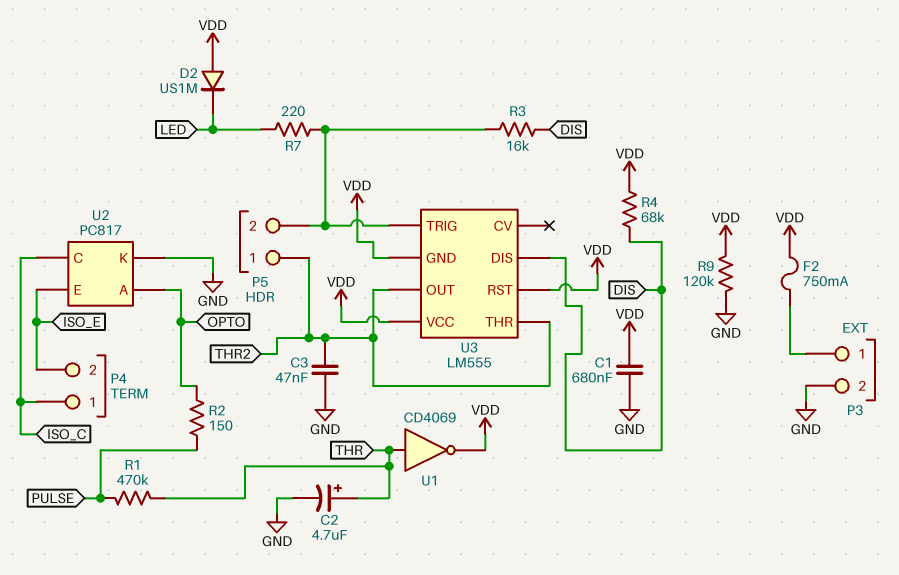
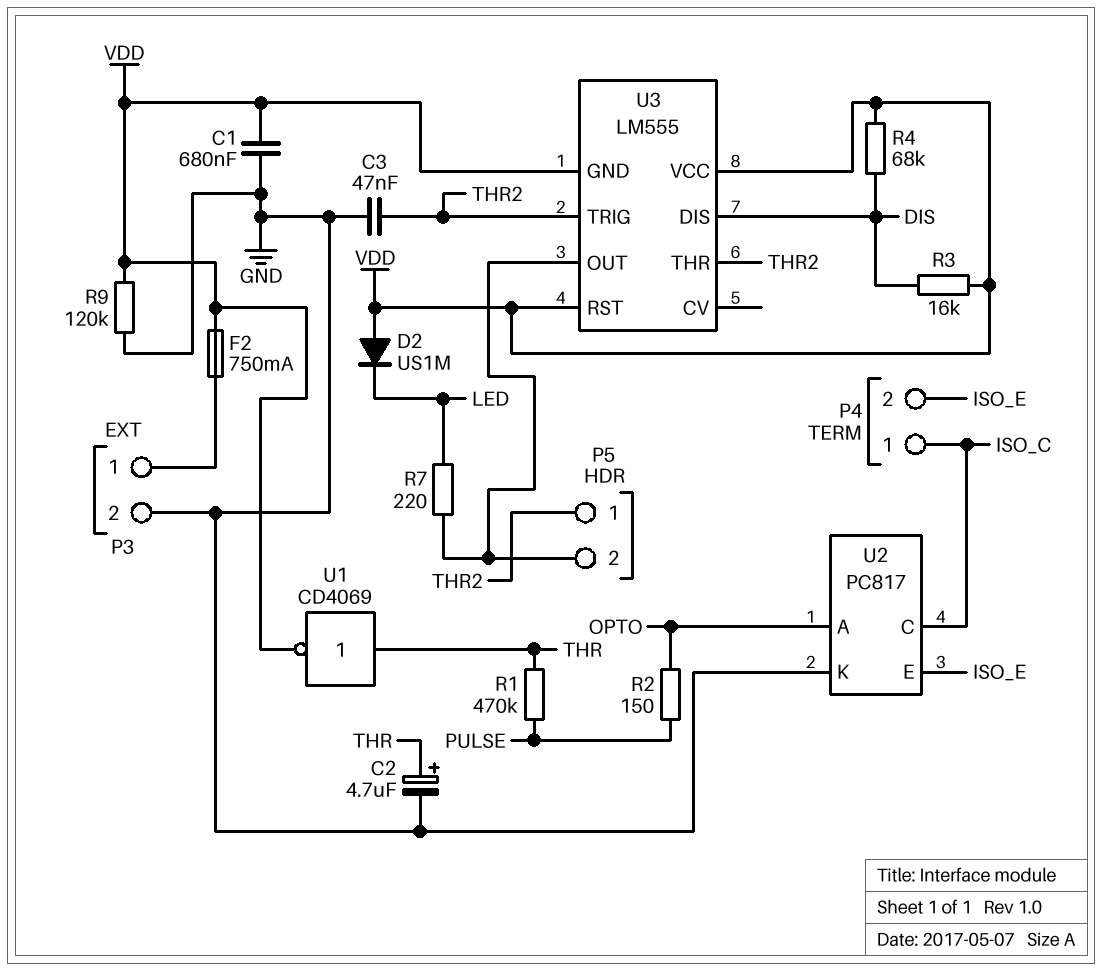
R3: 16k (DIS, P5/2) -> 16k (DIS, VDD)
U3 pin OUT: THR2 -> P5/2
U3 pin TRIG: P5/2 -> THR2

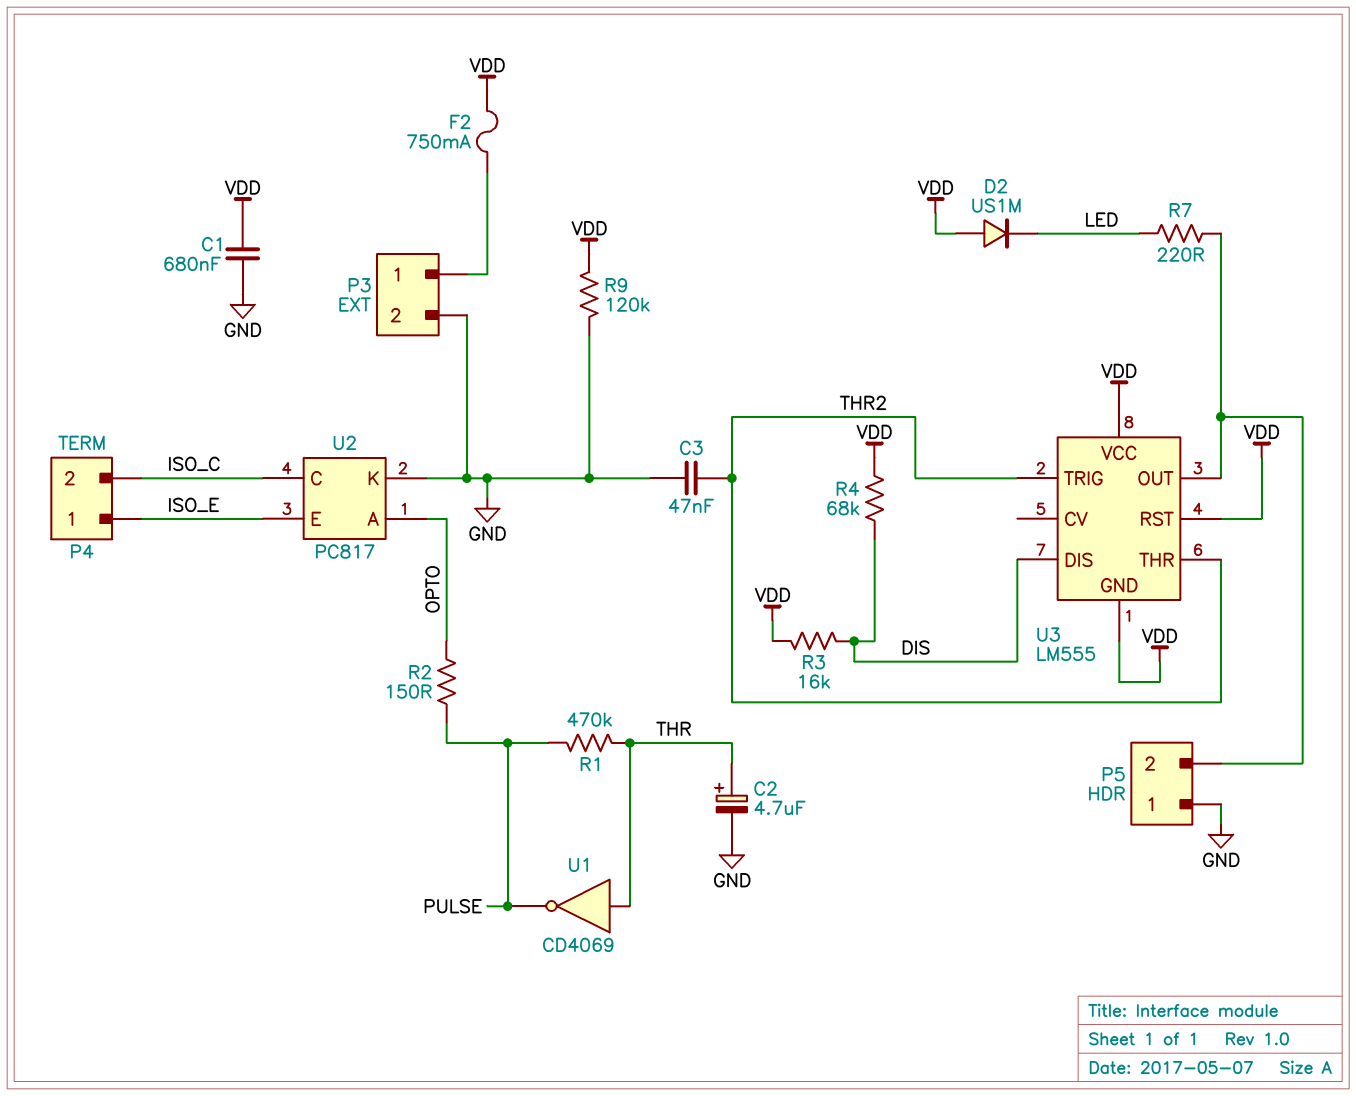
P4 pin 1: ISO_C -> ISO_E
P4 pin 2: ISO_E -> ISO_C
P5 pin 1: THR2 -> GND
U1: NOT CD4069 (in THR, out VDD) -> NOT CD4069 (in THR, out PULSE)

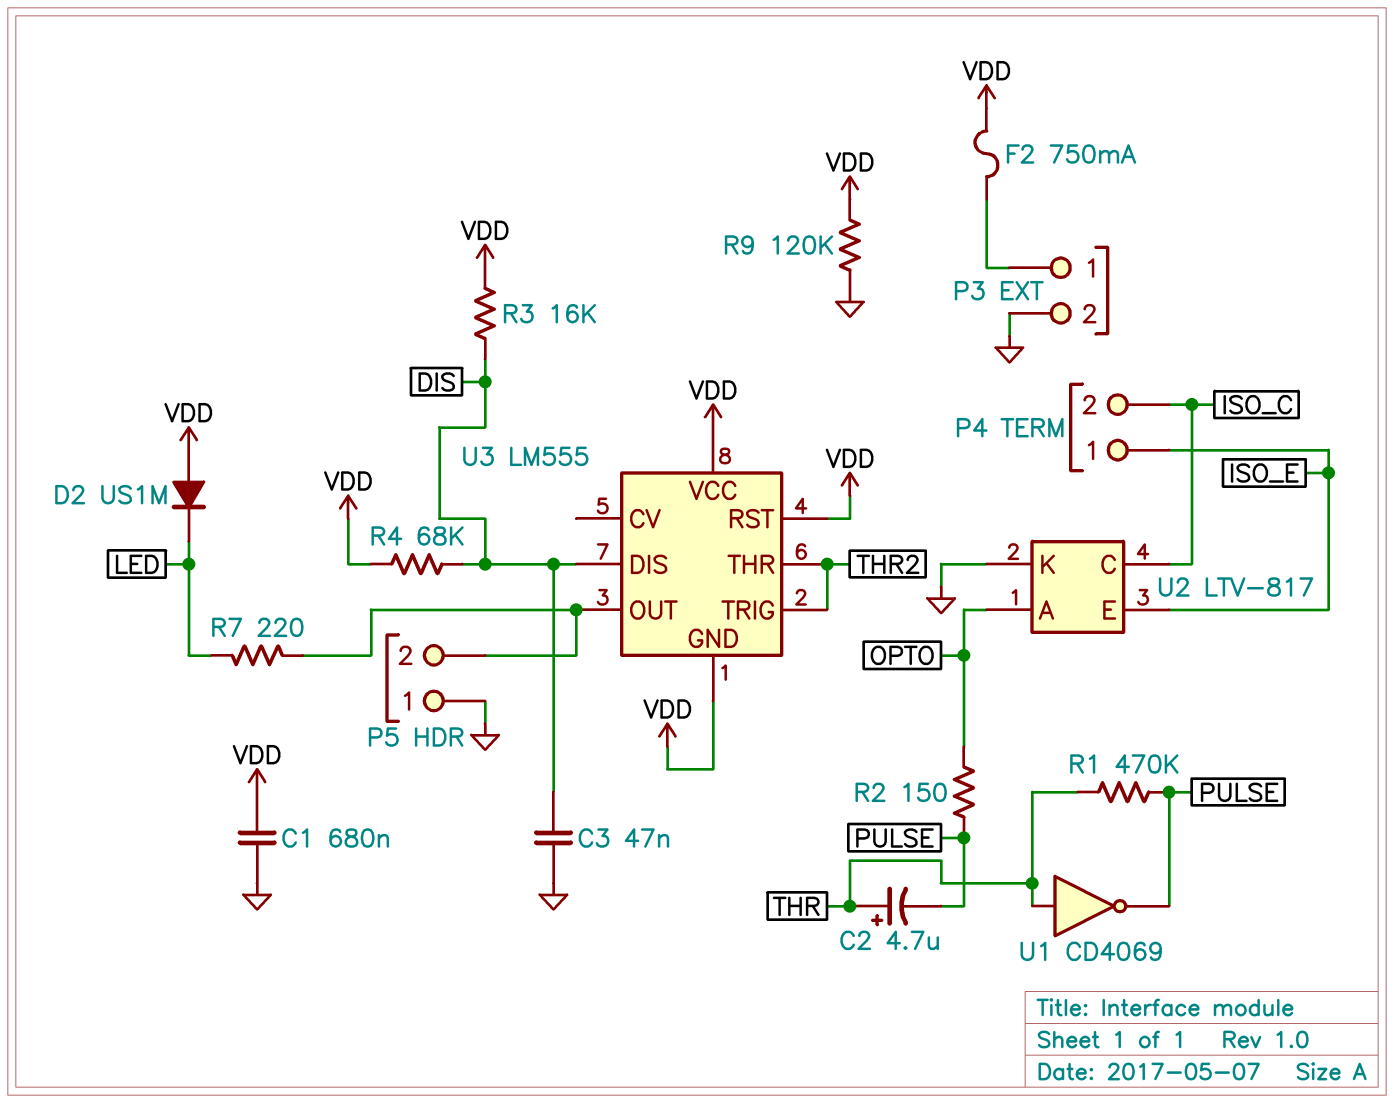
C2: 4.7uF (plus THR, minus GND) -> 4.7uF (plus THR, minus PULSE)
C3: 47nF (GND, THR2) -> 47nF (DIS, GND)
U2: PC817 -> LTV-817

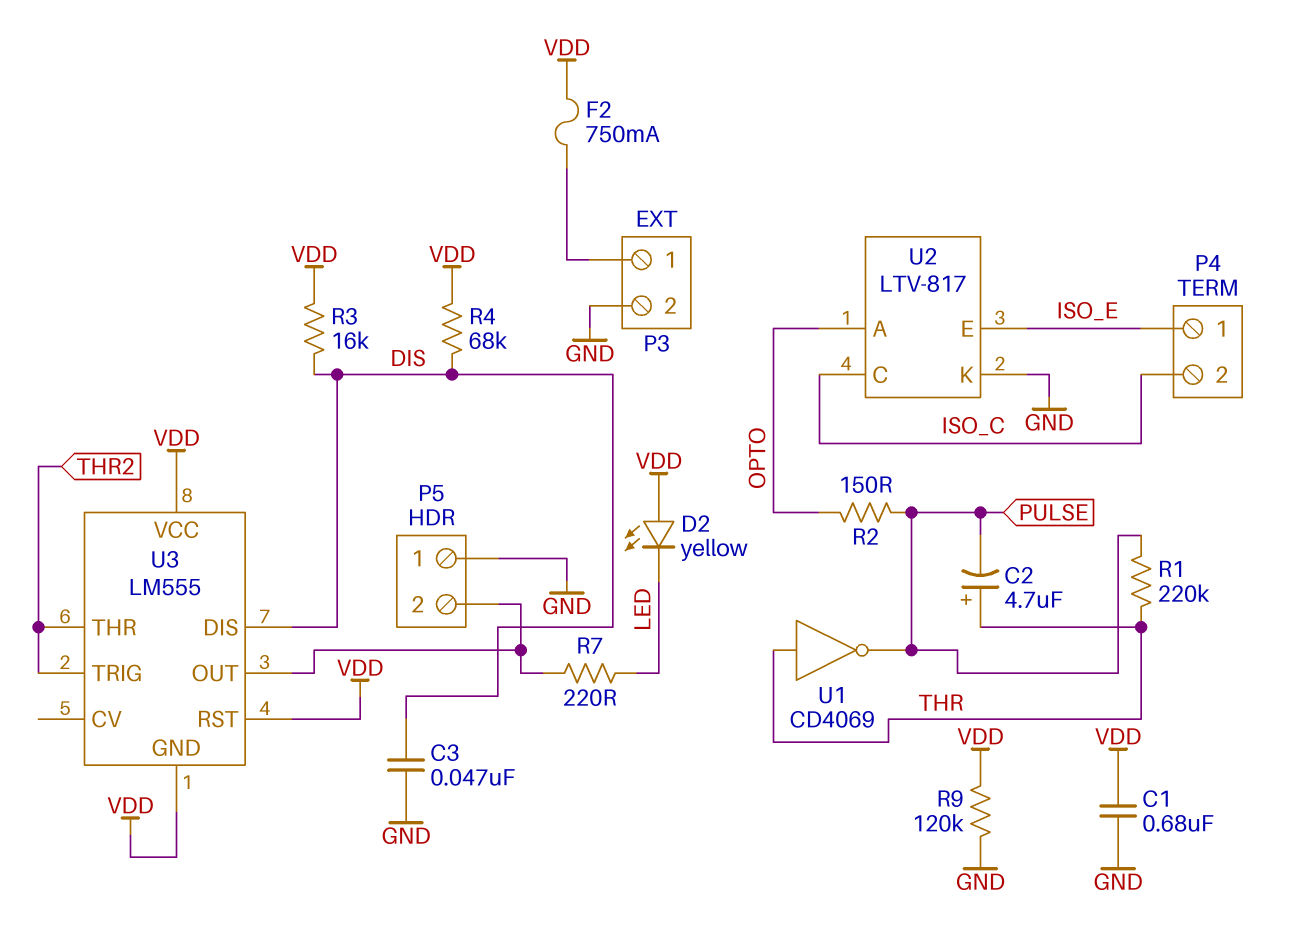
D2: diode US1M (A VDD, K LED) -> LED yellow (A VDD, K LED)
R1: 470k (PULSE, THR) -> 220k (PULSE, THR)

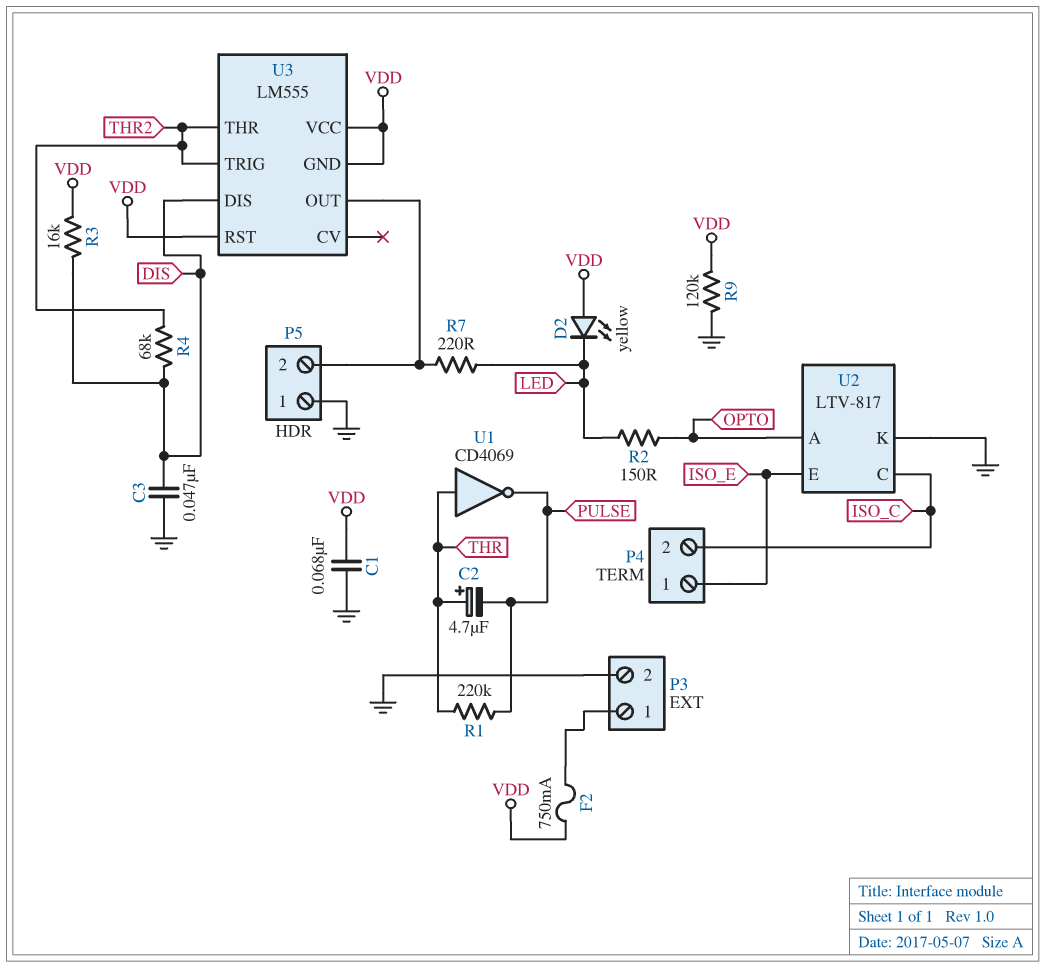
C1: 680nF (GND, VDD) -> 68nF (GND, VDD)
R2: 150 (OPTO, PULSE) -> 150 (LED, OPTO)
R4: 68k (DIS, VDD) -> 68k (DIS, THR2)

